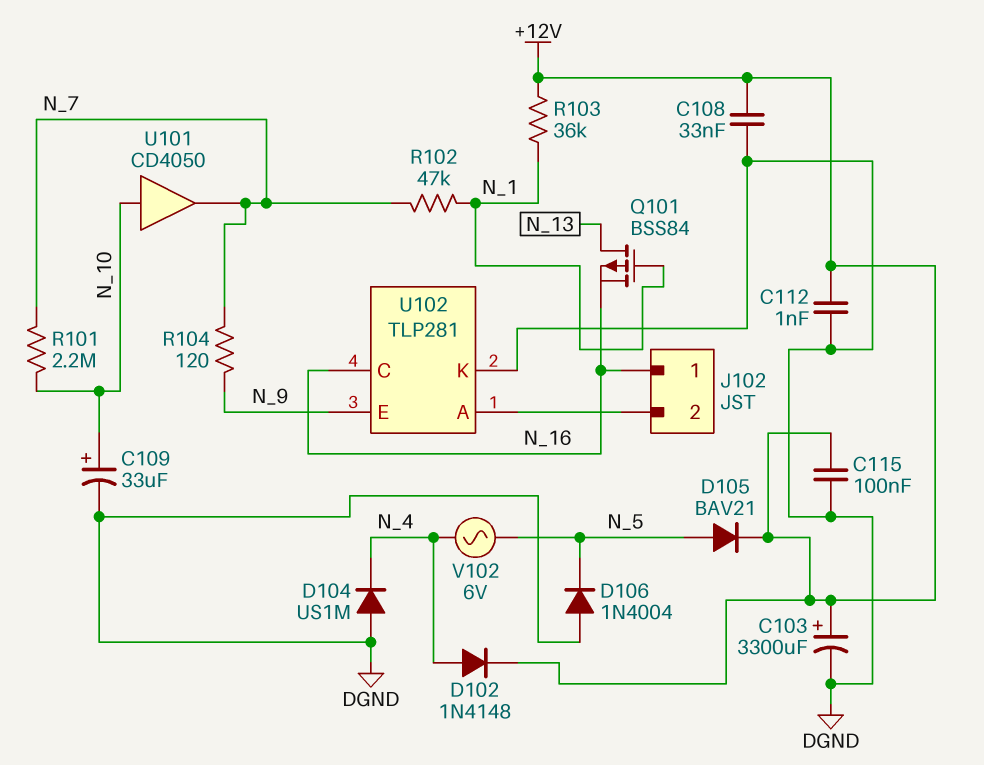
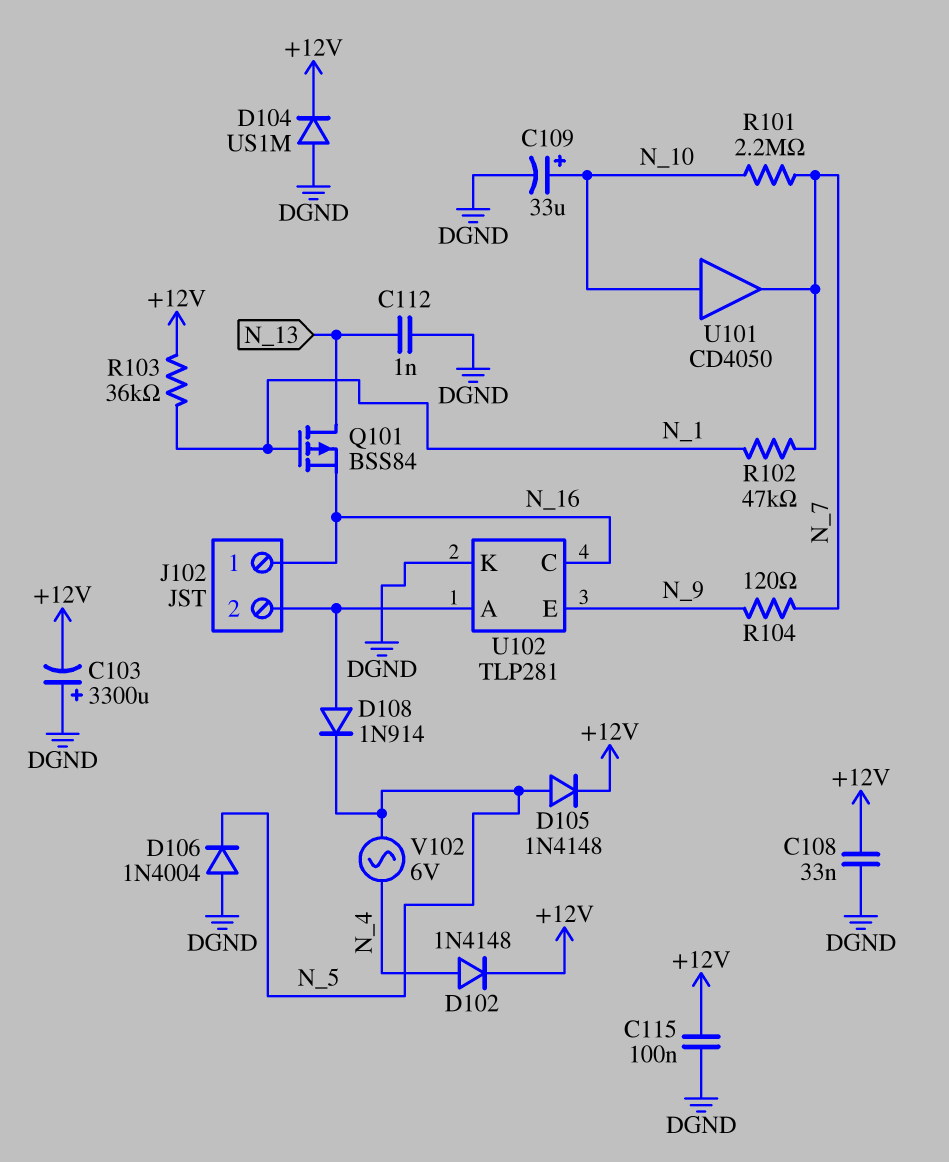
C103: 3300uF (plus +12V, minus DGND) -> 3300uF (plus DGND, minus +12V)
C112: 1nF (+12V, DGND) -> 1nF (DGND, N_13)
D104: diode US1M (A DGND, K N_4) -> diode US1M (A DGND, K +12V)
D105: diode BAV21 (A N_5, K +12V) -> diode 1N4148 (A N_5, K +12V)
D108: none -> diode 1N914 (A J102/2, K N_5)

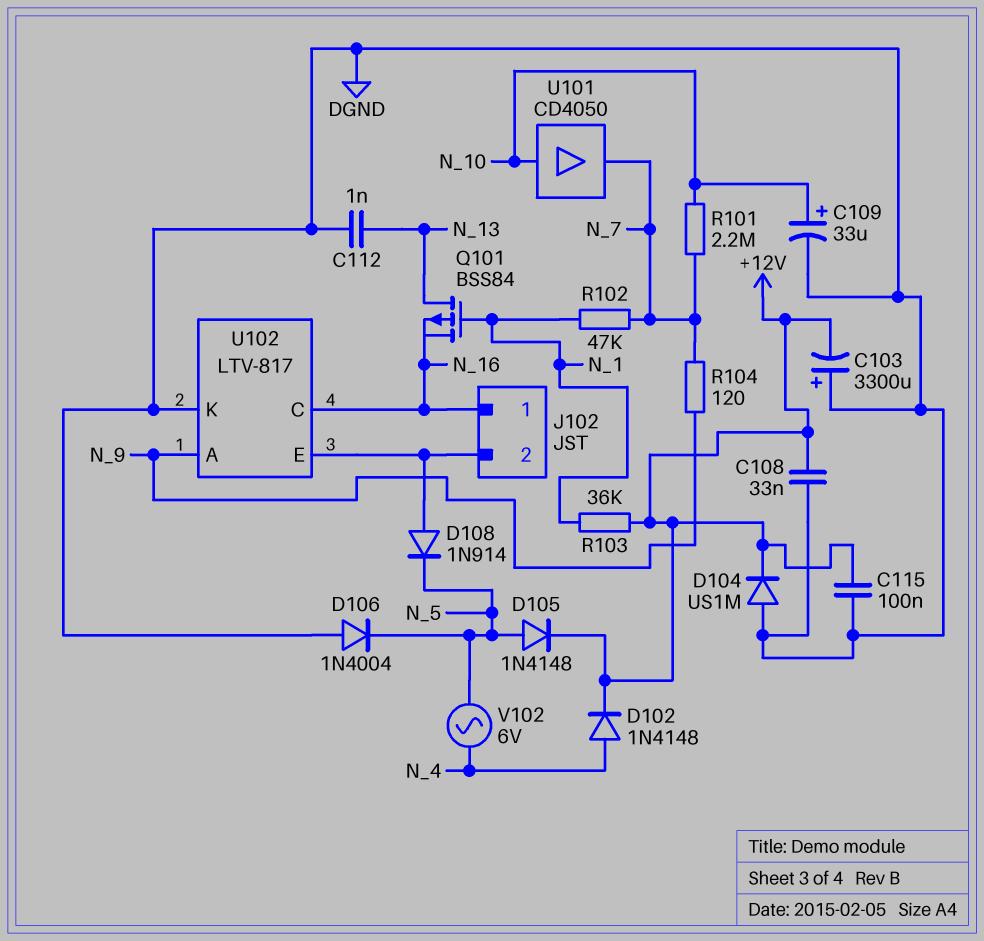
U102: TLP281 -> LTV-817
U102 pin A: J102/2 -> N_9
U102 pin E: N_9 -> J102/2

